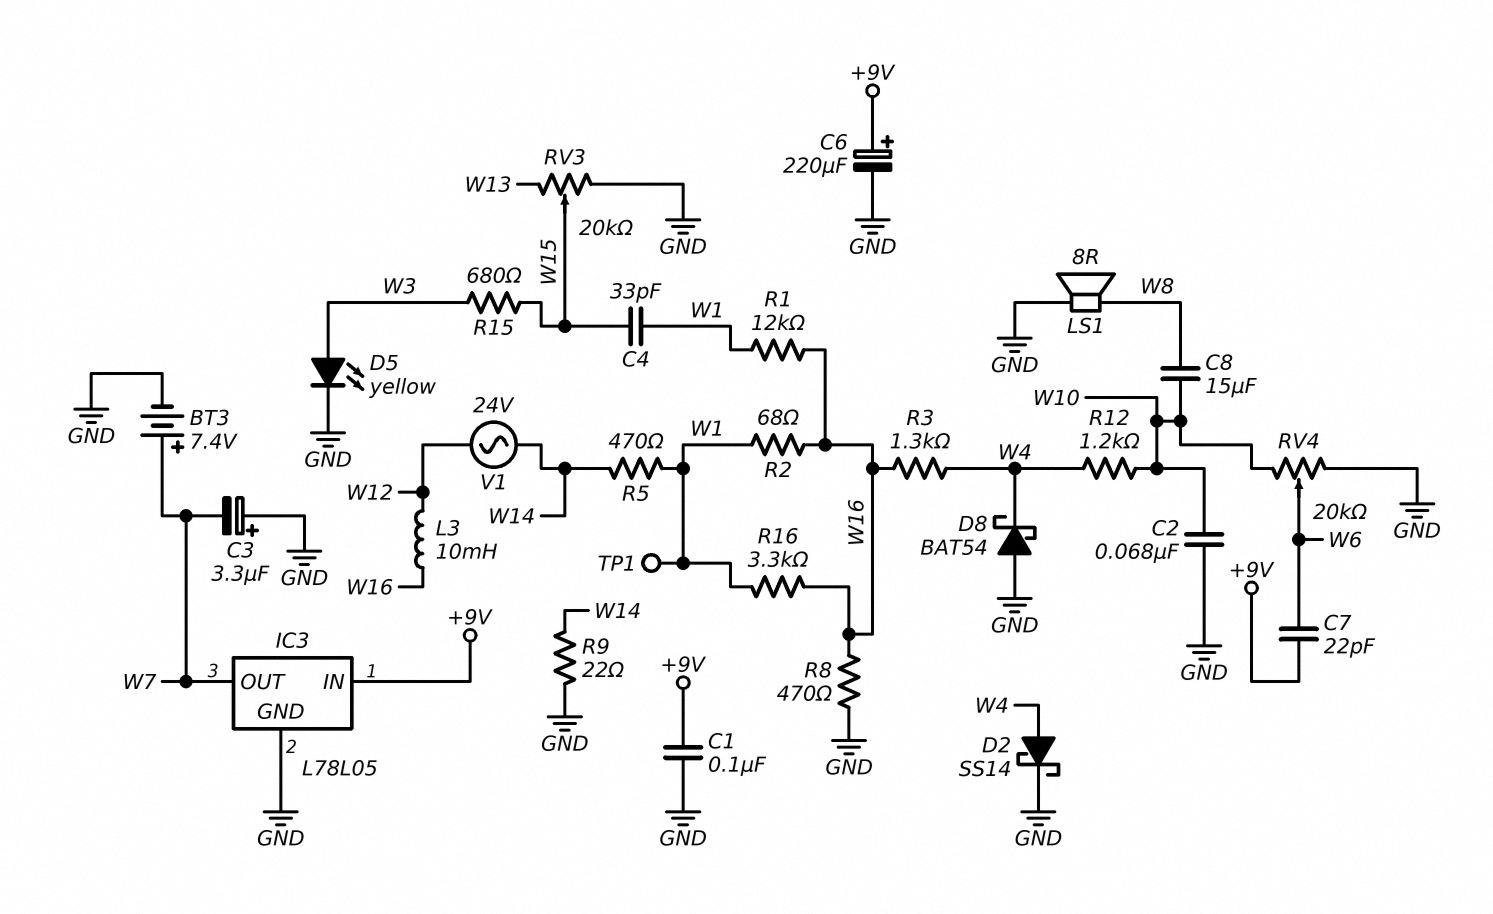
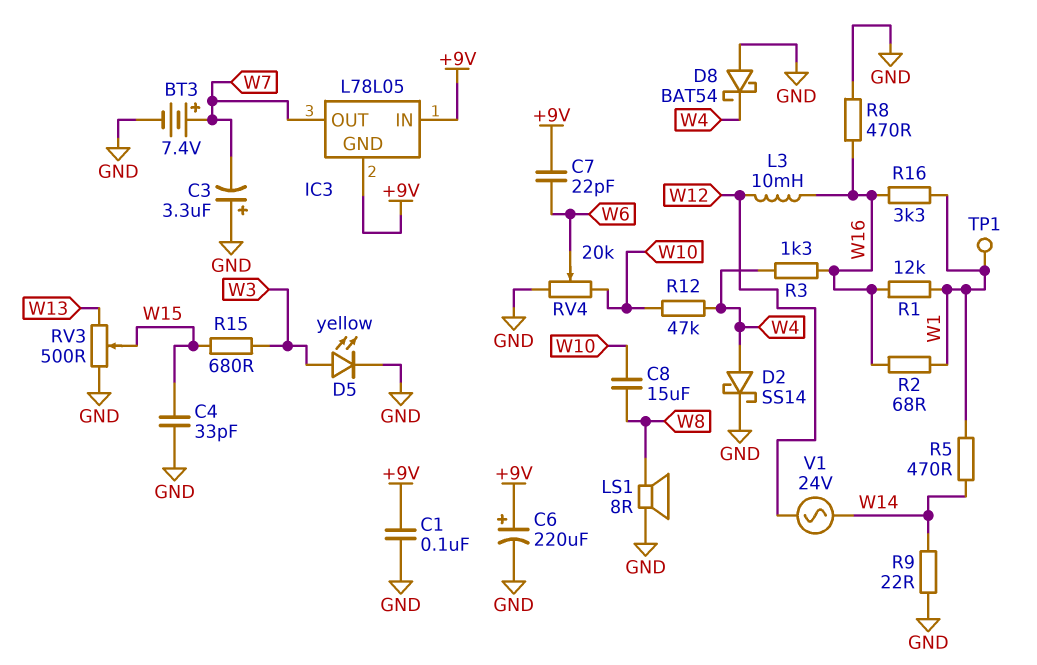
C2: 68nF (GND, W10) -> none
C4: 33pF (W1, W15) -> 33pF (GND, W15)
IC3 pin GND: GND -> +9V
R12: 1.2k (W4, W10) -> 47k (W4, W10)
RV3: 20k (GND, W13, wiper W15) -> 500 (GND, W13, wiper W15)

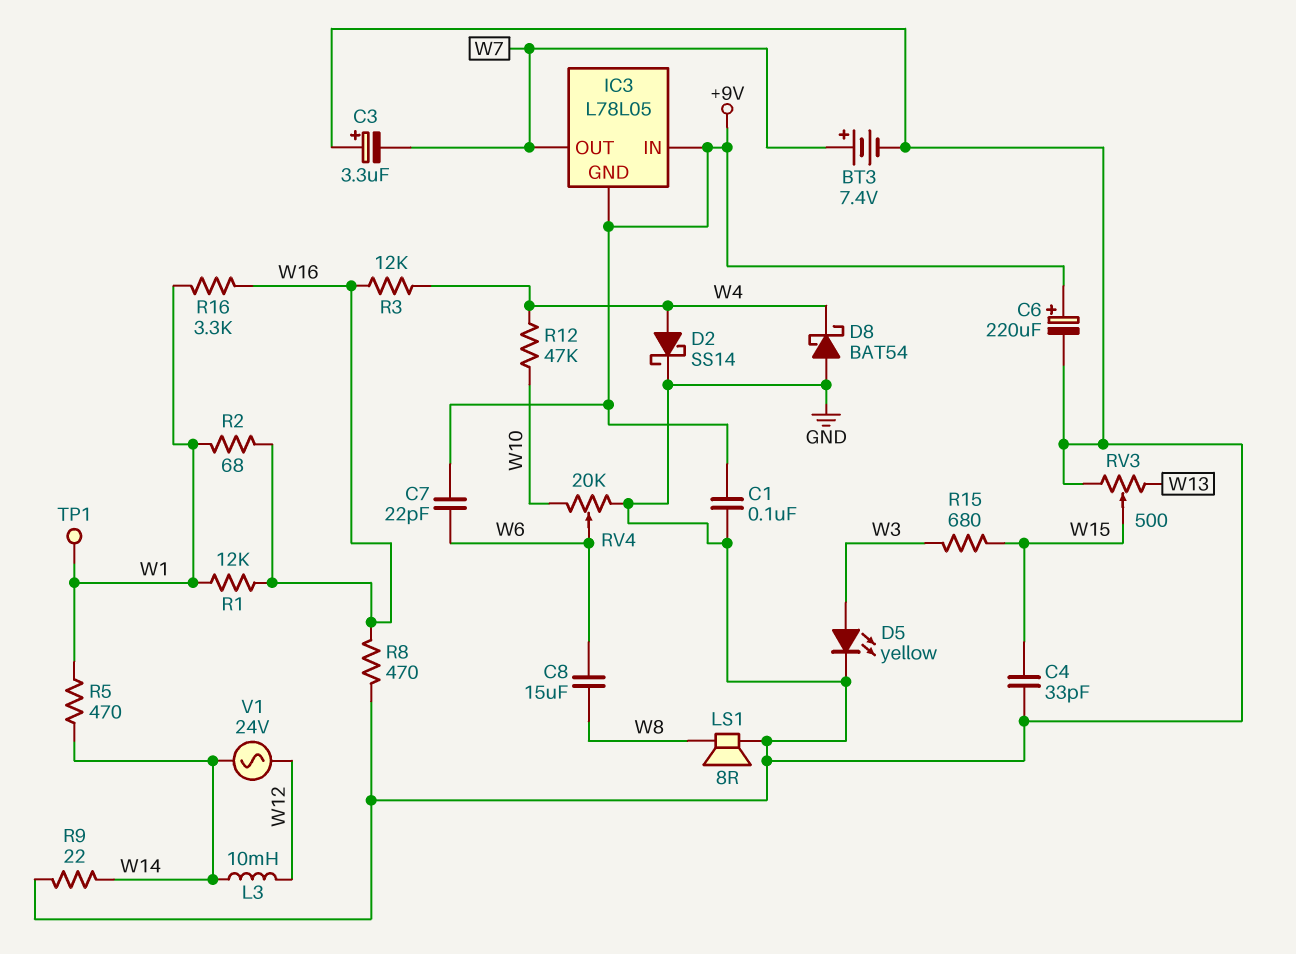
C8: 15uF (W8, W10) -> 15uF (W6, W8)
L3: 10mH (W12, W16) -> 10mH (W12, W14)
R3: 1.3k (W4, W16) -> 12k (W4, W16)

